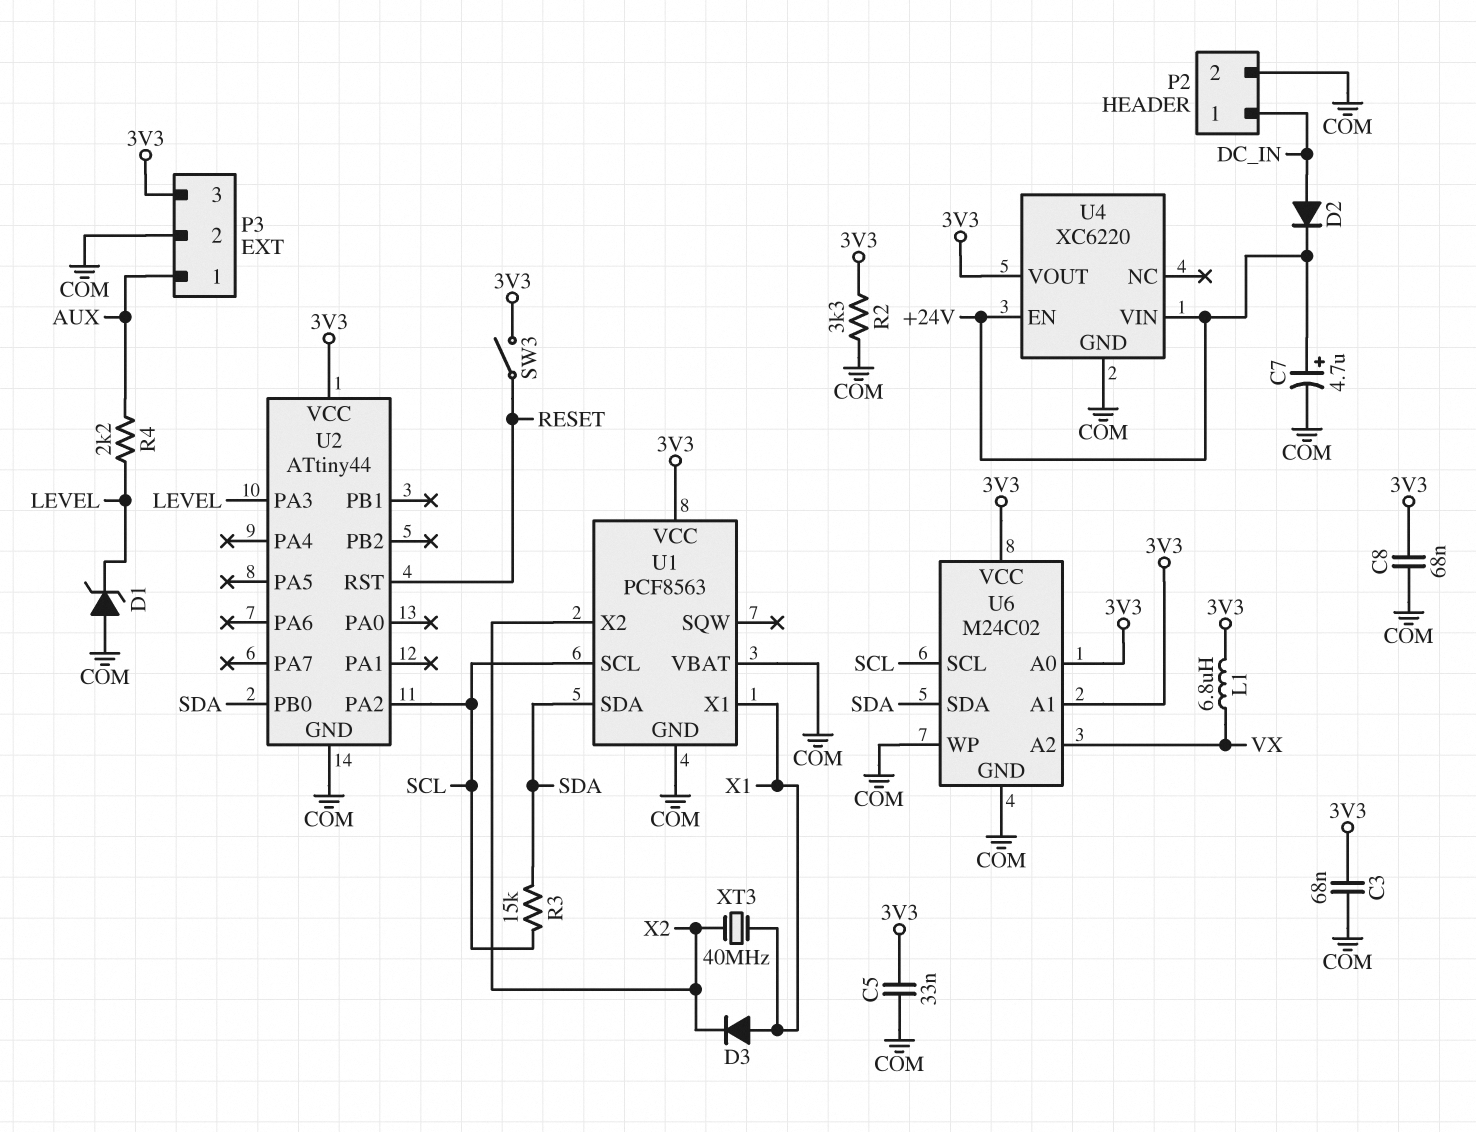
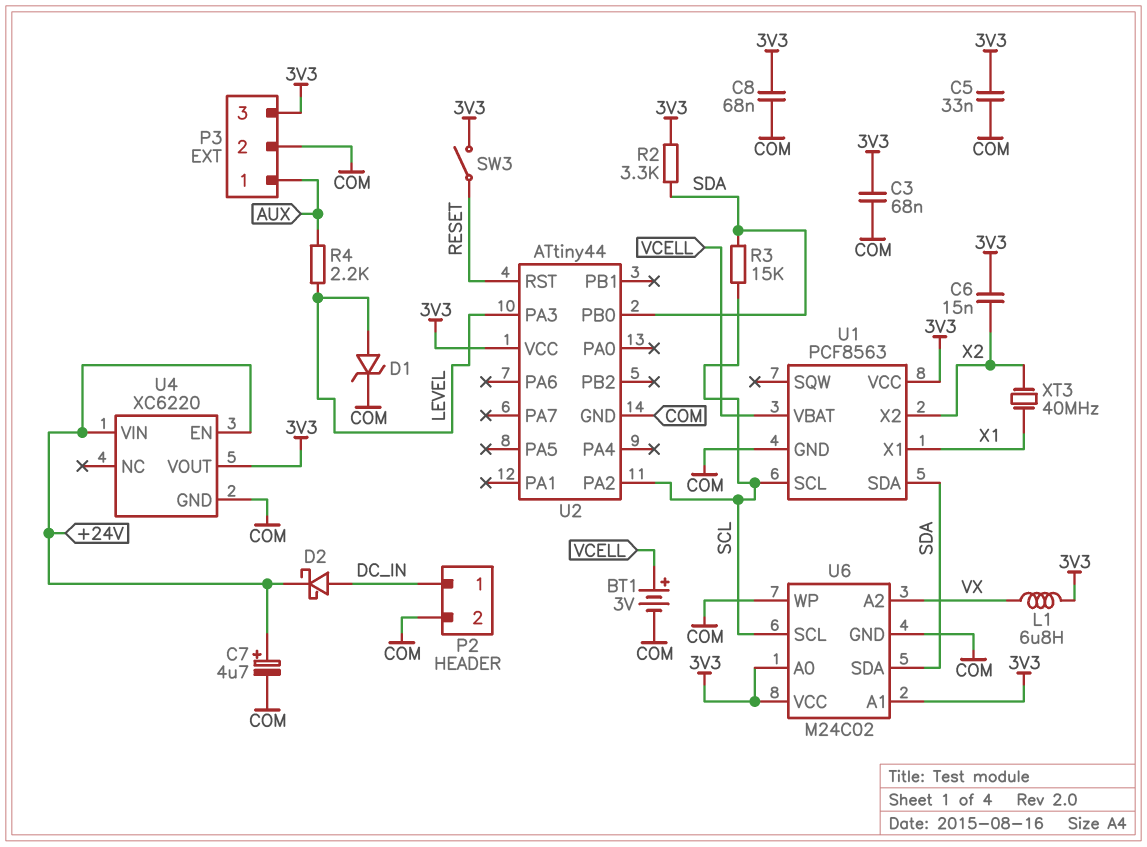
BT1: none -> 3V (plus VCELL, minus COM)
C6: none -> 15nF (3V3, X2)
D1: zener (A COM, K LEVEL) -> zener (A LEVEL, K COM)
D2: diode (A DC_IN, K +24V) -> schottky (A DC_IN, K +24V)
D3: diode (A X1, K X2) -> none
R2: 3.3k (3V3, COM) -> 3.3k (3V3, SDA)
U1 pin VBAT: COM -> VCELL

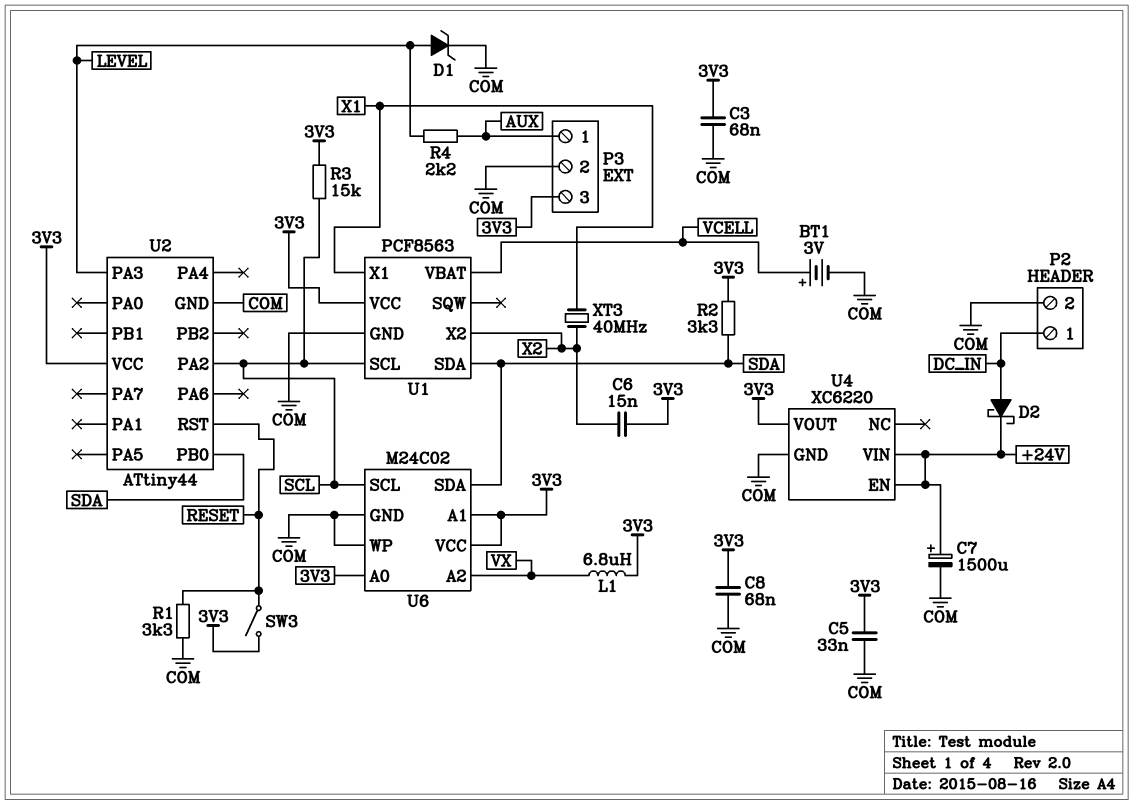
C7: 4.7uF (plus +24V, minus COM) -> 1500uF (plus +24V, minus COM)
R1: none -> 3.3k (COM, RESET)
R3: 15k (SCL, SDA) -> 15k (3V3, SCL)

